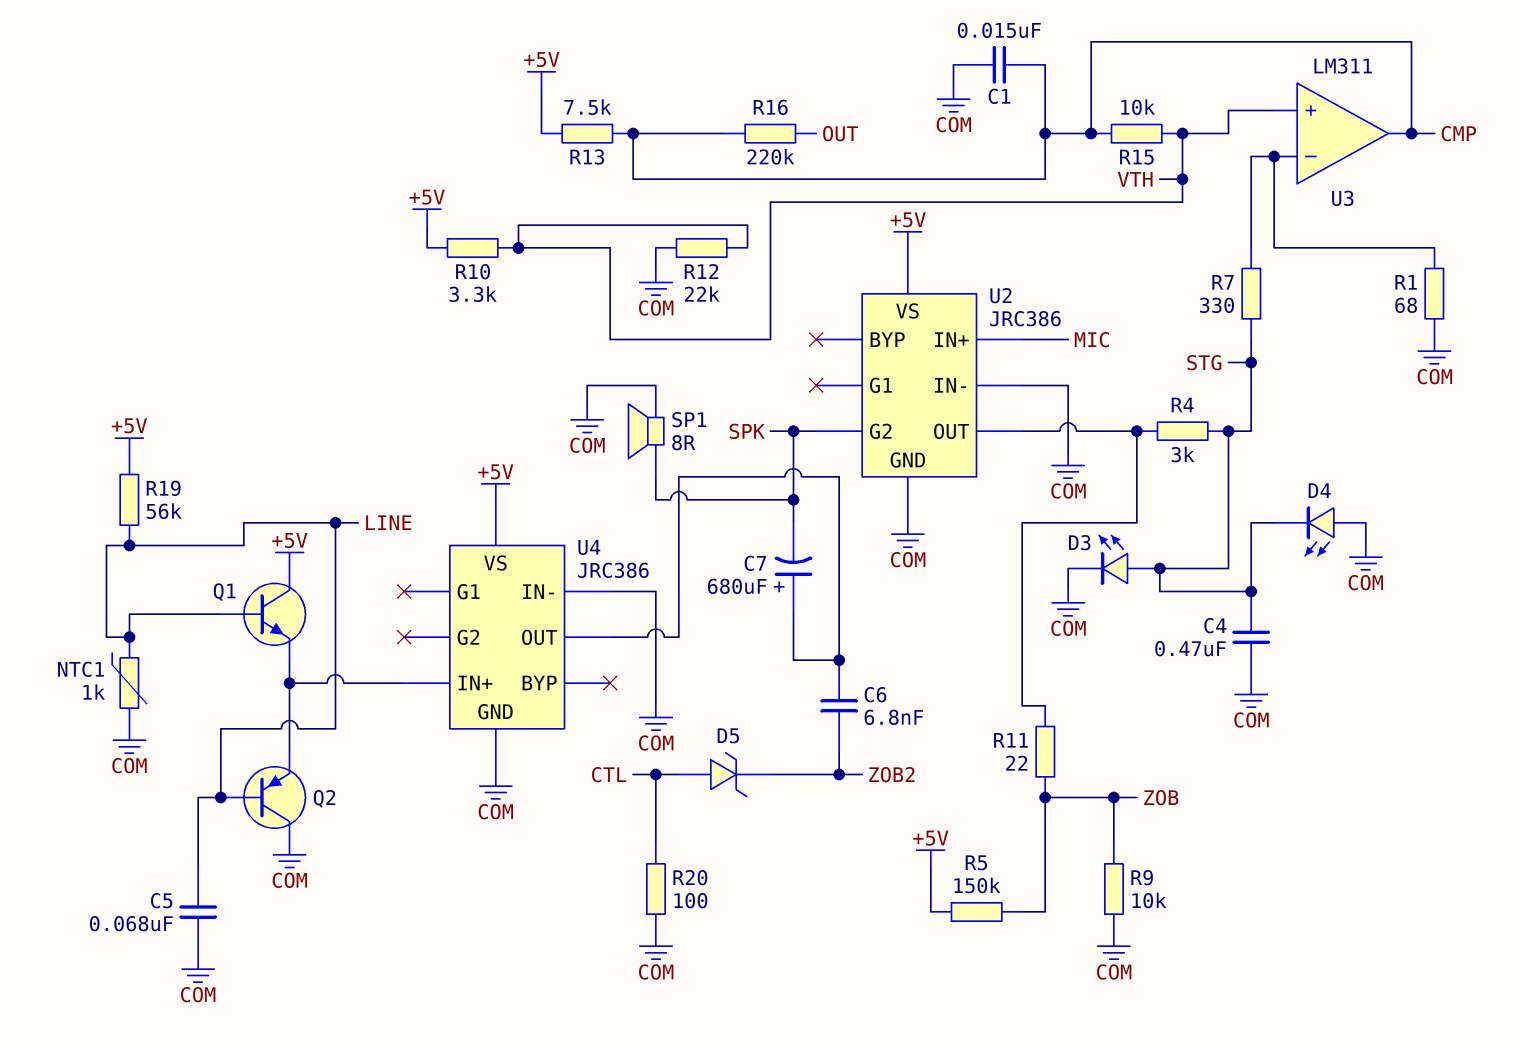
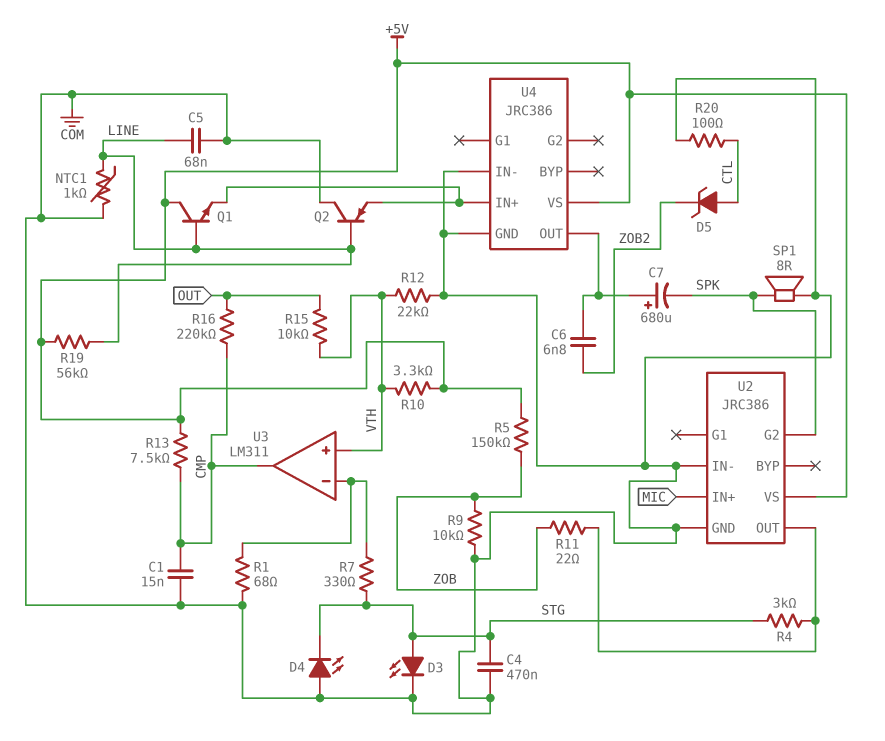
R15: 10k (CMP, VTH) -> 10k (OUT, VTH)

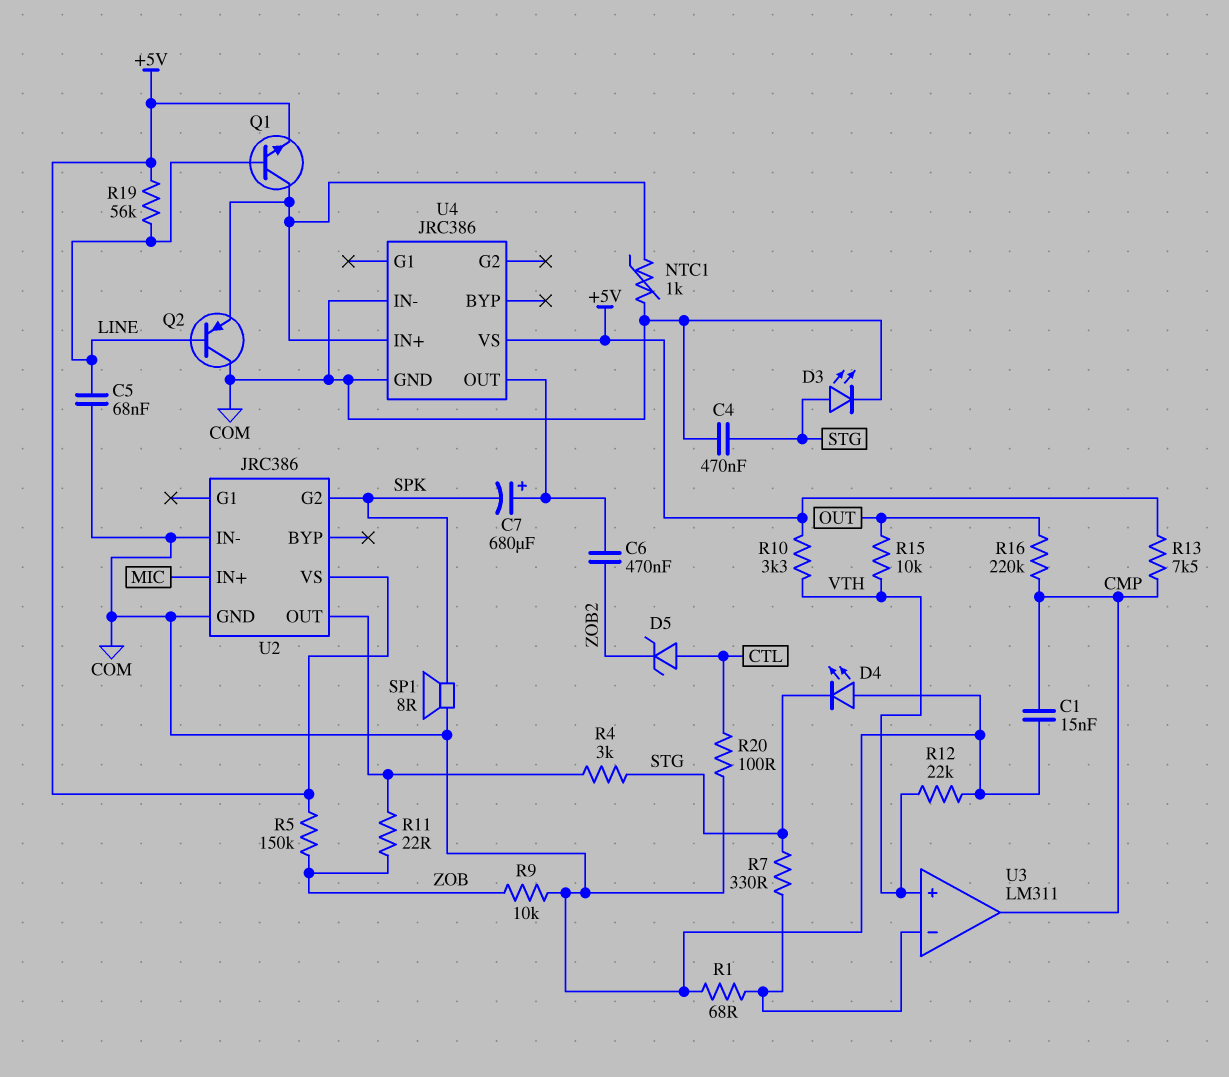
C6: 6.8nF (U4/OUT, ZOB2) -> 470nF (U4/OUT, ZOB2)
NTC1: 1k (COM, LINE) -> 1k (COM, U4/IN+)
Q1: NPN (B LINE, C +5V, E U4/IN+) -> NPN (B LINE, C U4/IN+, E +5V)

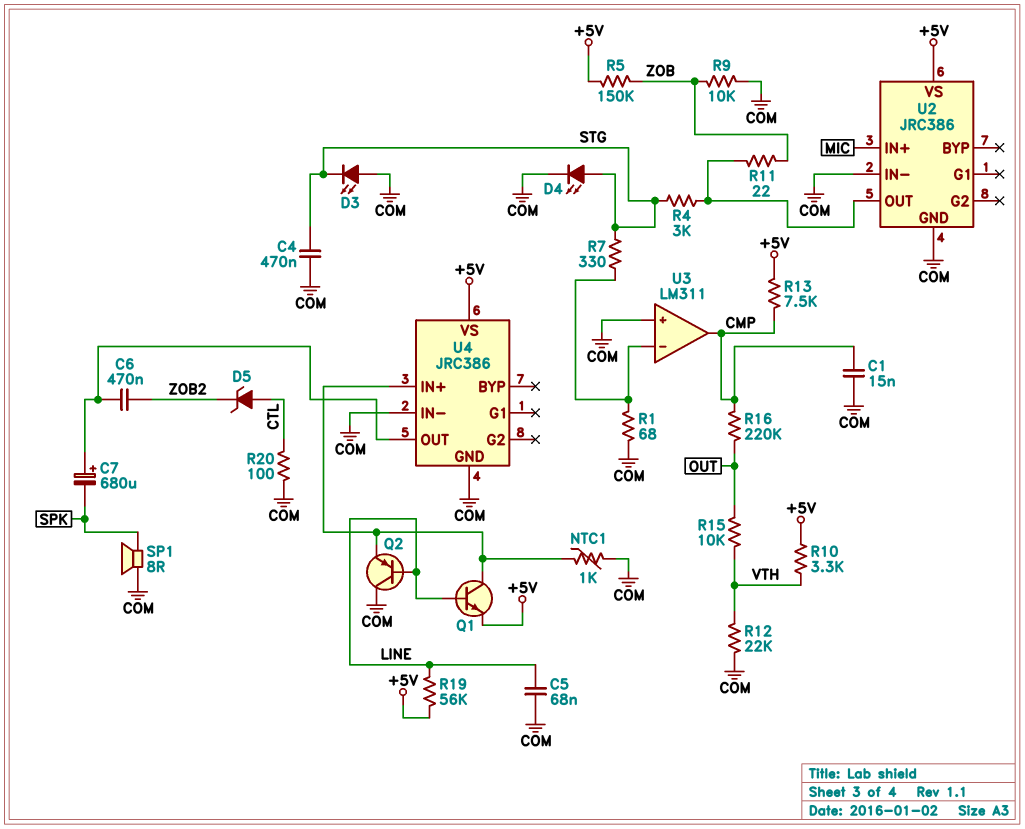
D3: LED (A STG, K COM) -> LED (A COM, K STG)
D4: LED (A COM, K STG) -> LED (A STG, K COM)
U2 pin G2: SPK -> none
U3 pin in+: VTH -> COM

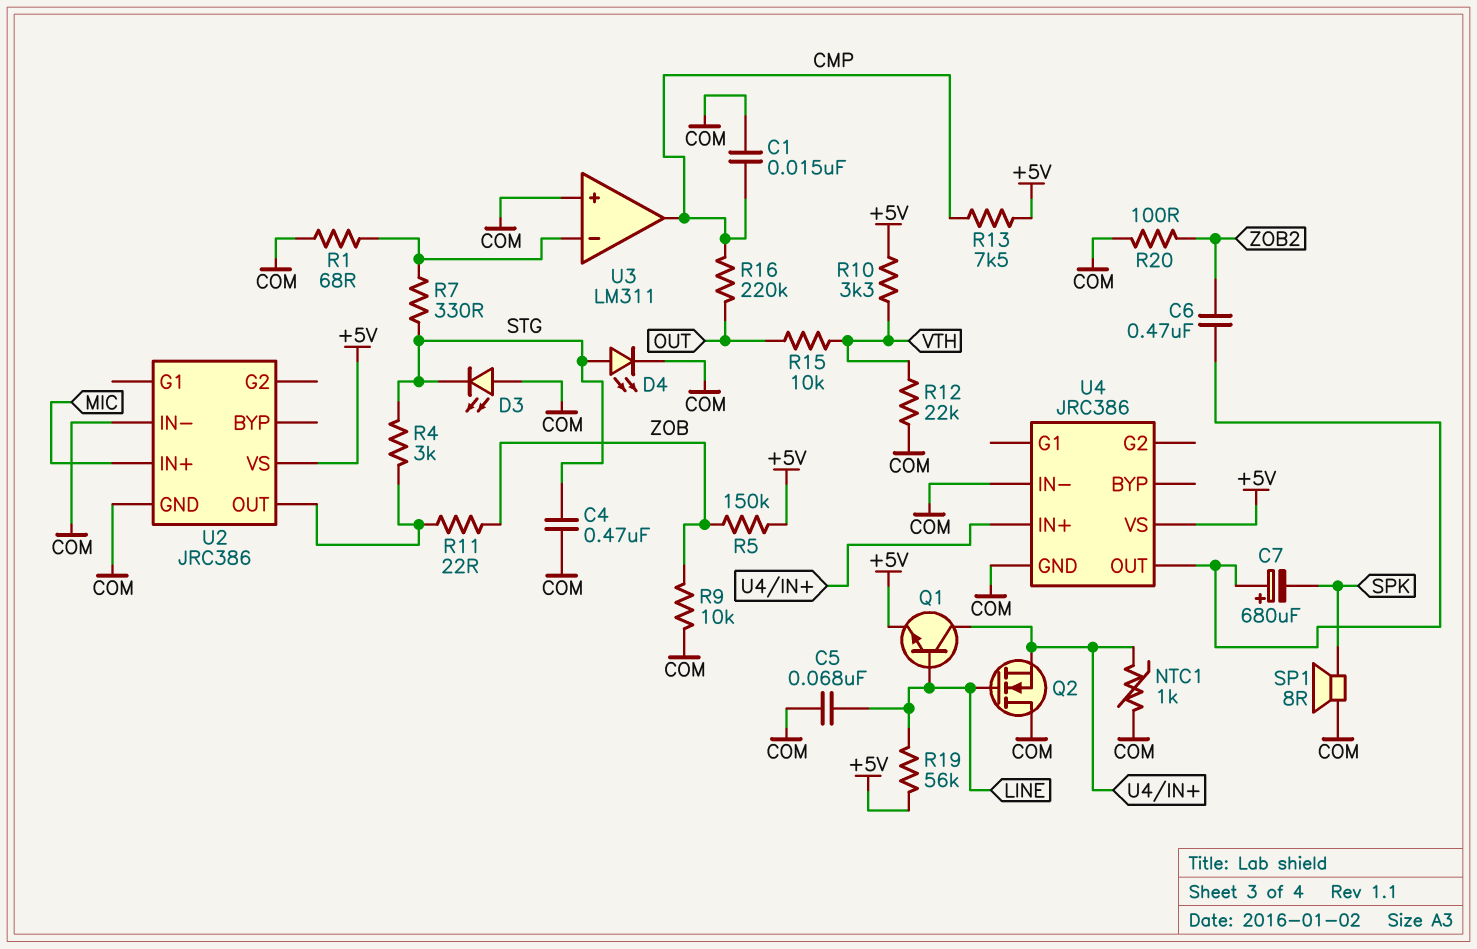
D5: zener (A CTL, K ZOB2) -> none
Q2: PNP (B LINE, C COM, E U4/IN+) -> NMOS (G LINE, D COM, S U4/IN+)
R20: 100 (COM, CTL) -> 100 (COM, ZOB2)

